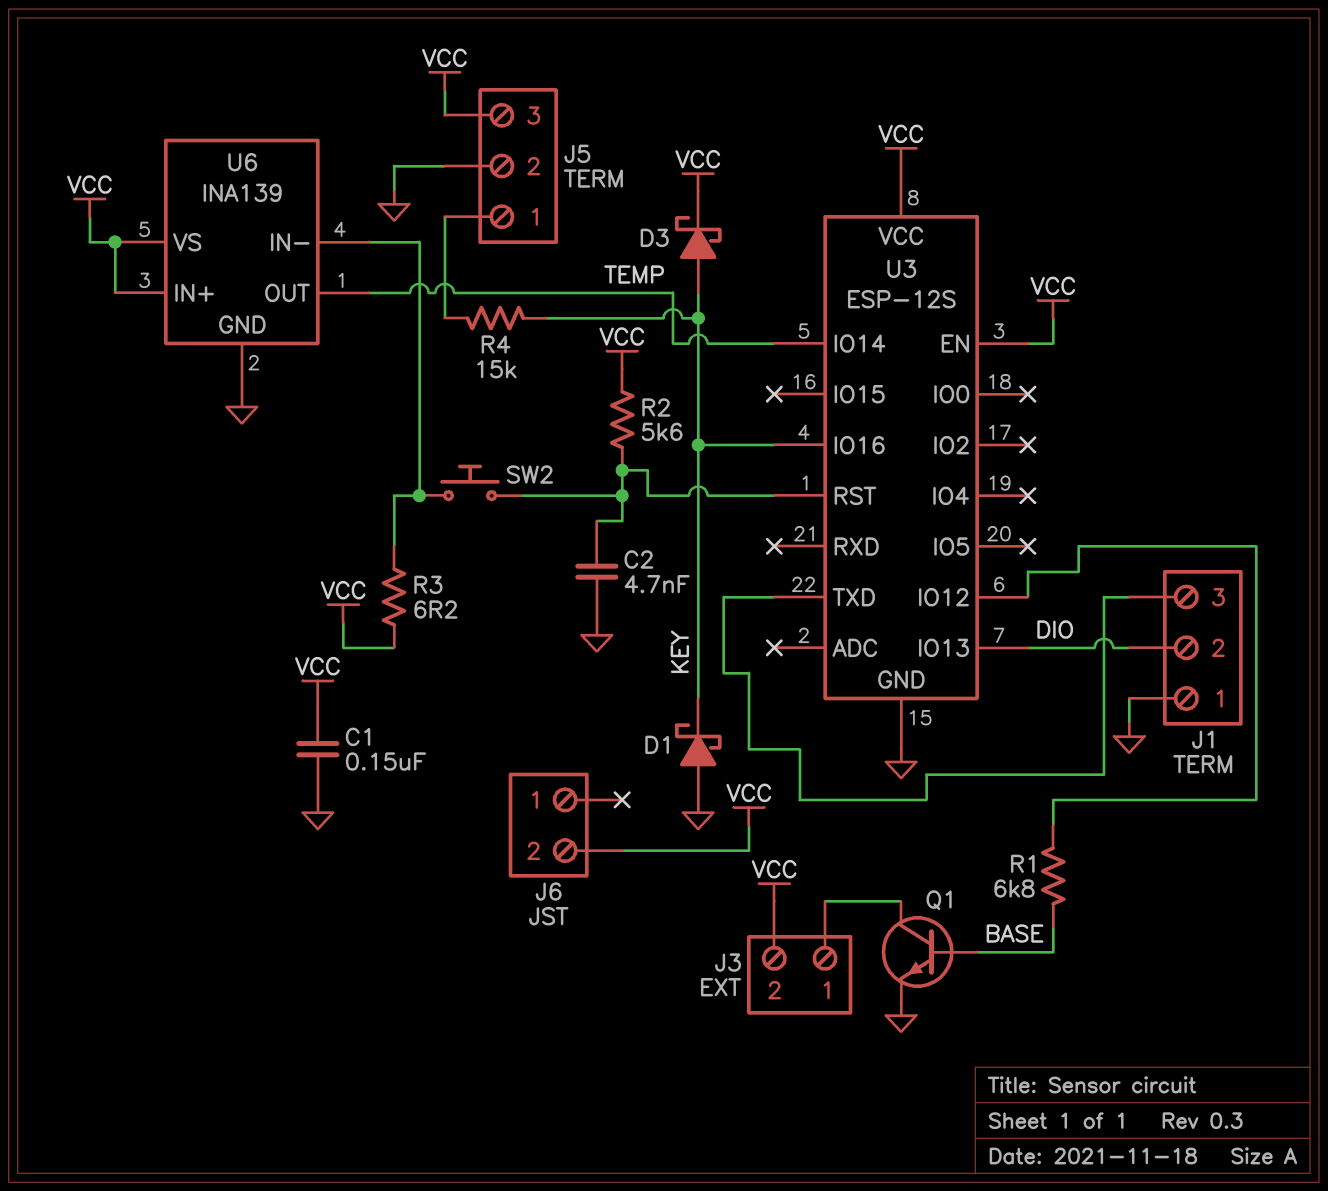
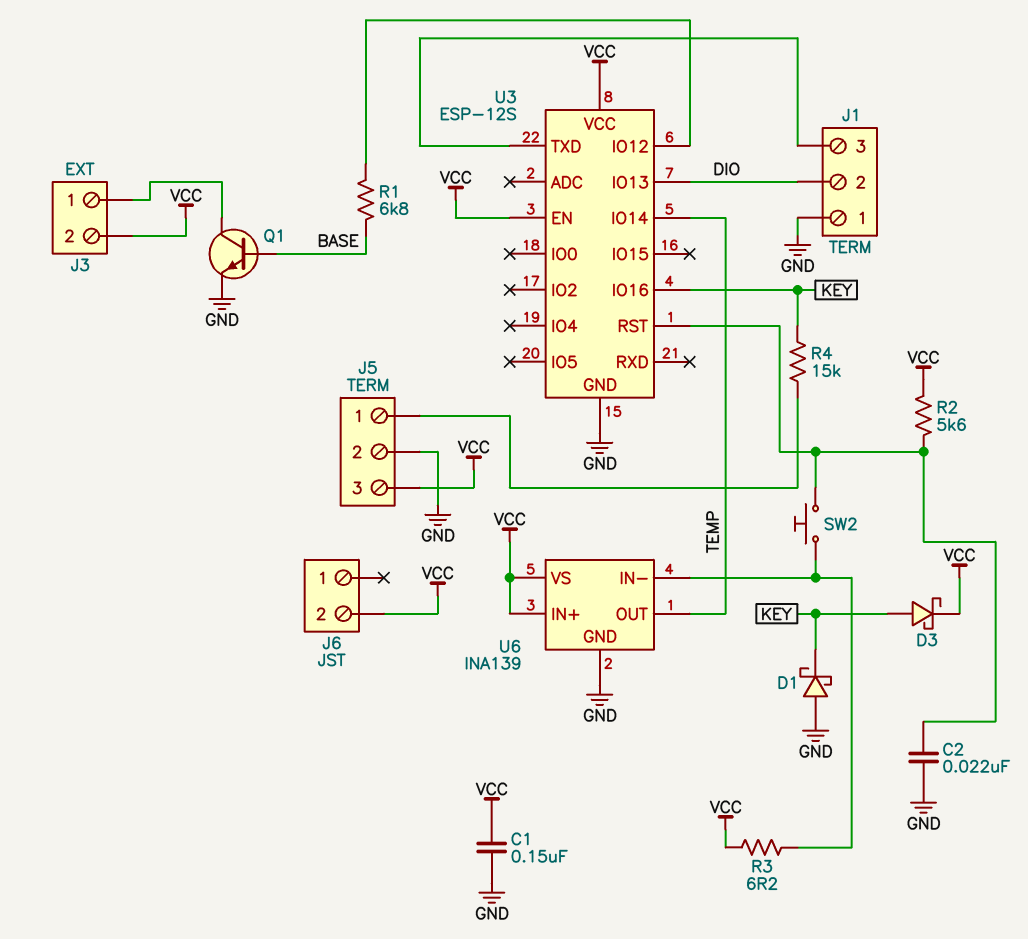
C2: 4.7nF (GND, U3/RST) -> 22nF (GND, U3/RST)

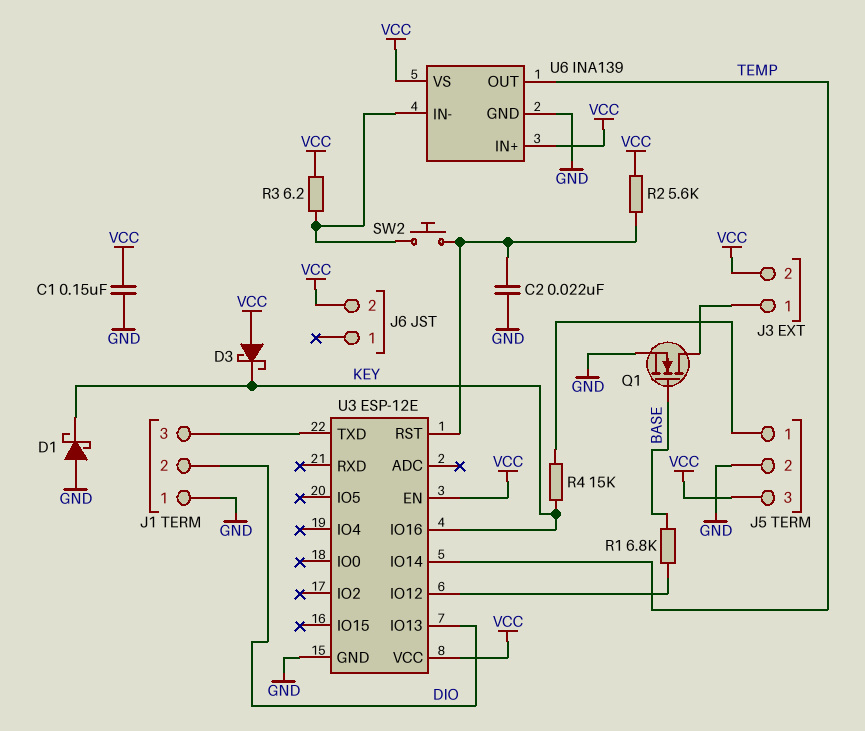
D3: schottky (A KEY, K VCC) -> schottky (A VCC, K KEY)
Q1: NPN (B BASE, C J3/1, E GND) -> NMOS (G BASE, D J3/1, S GND)
U3: ESP-12S -> ESP-12E

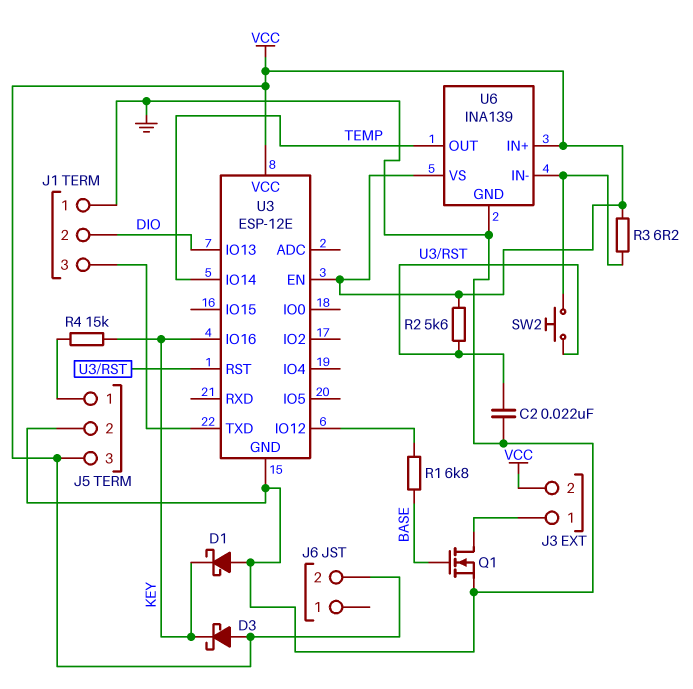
C1: 150nF (GND, VCC) -> none

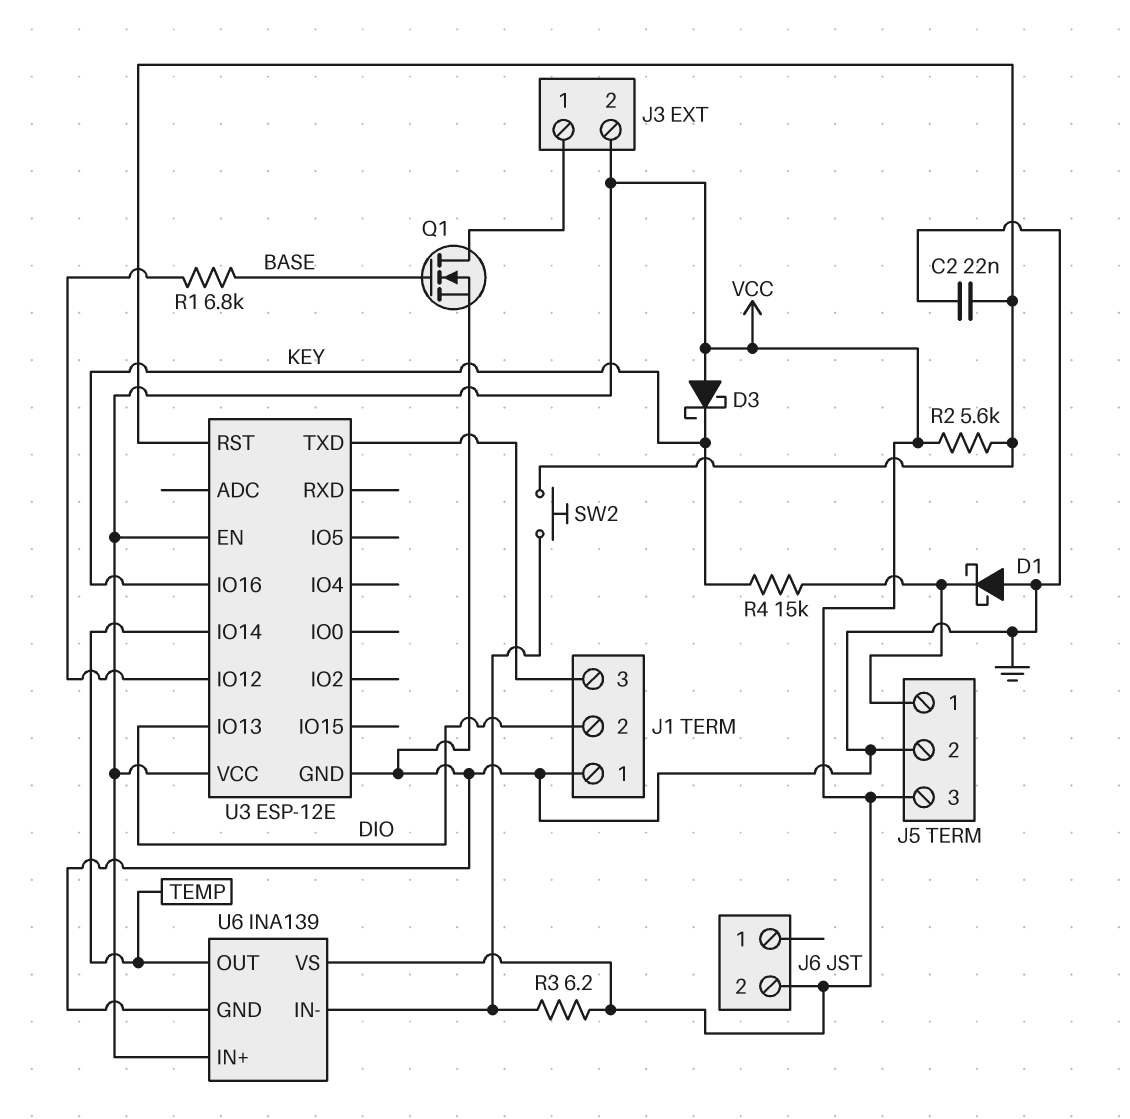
D1: schottky (A GND, K KEY) -> schottky (A GND, K J5/1)

